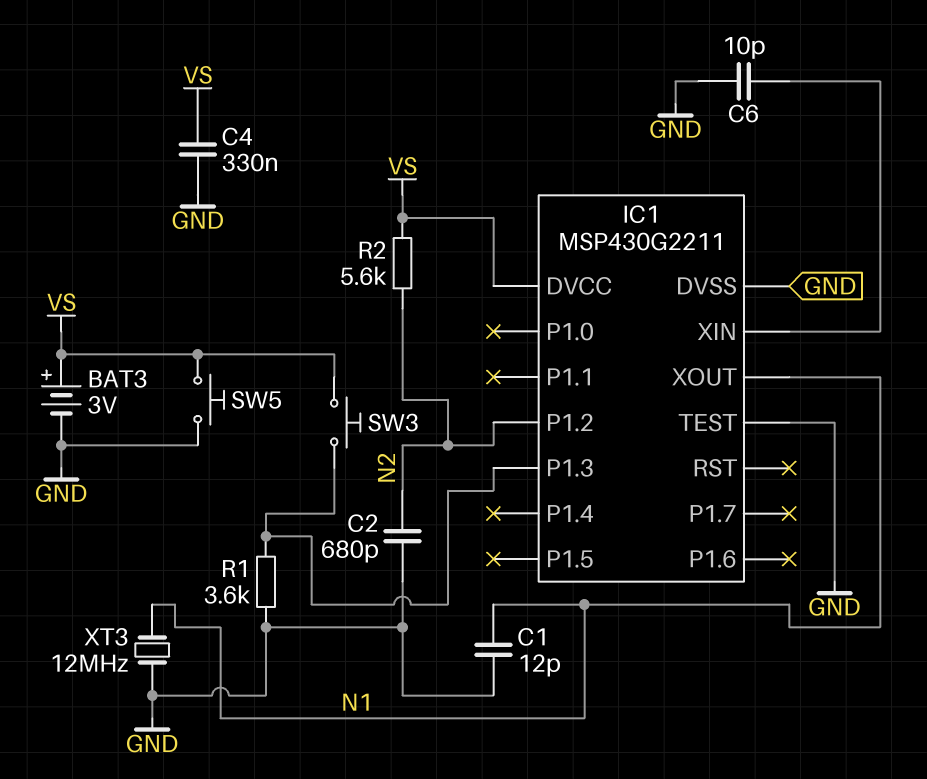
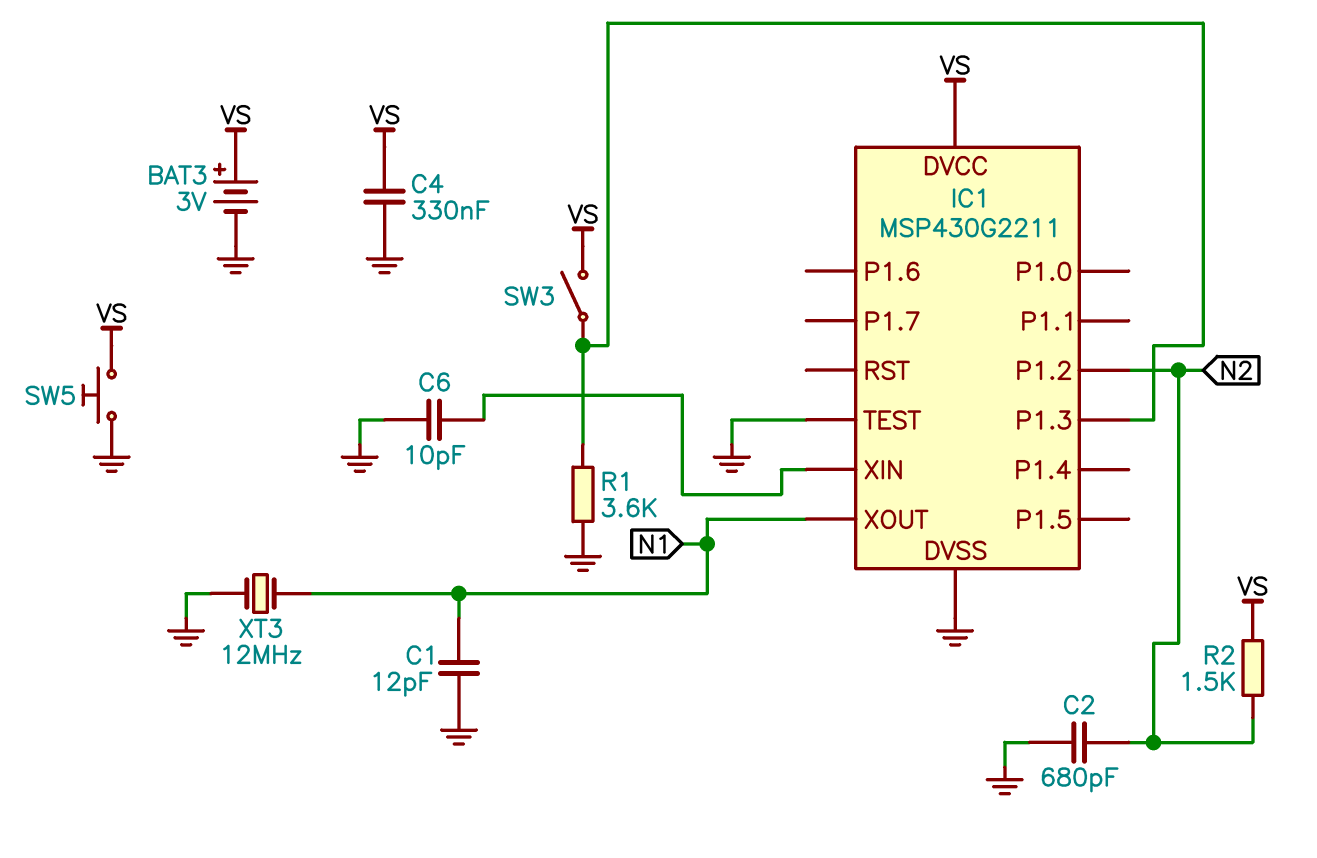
R2: 5.6k (N2, VS) -> 1.5k (N2, VS)
SW3: button (IC1/P1.3, VS) -> switch (IC1/P1.3, VS)

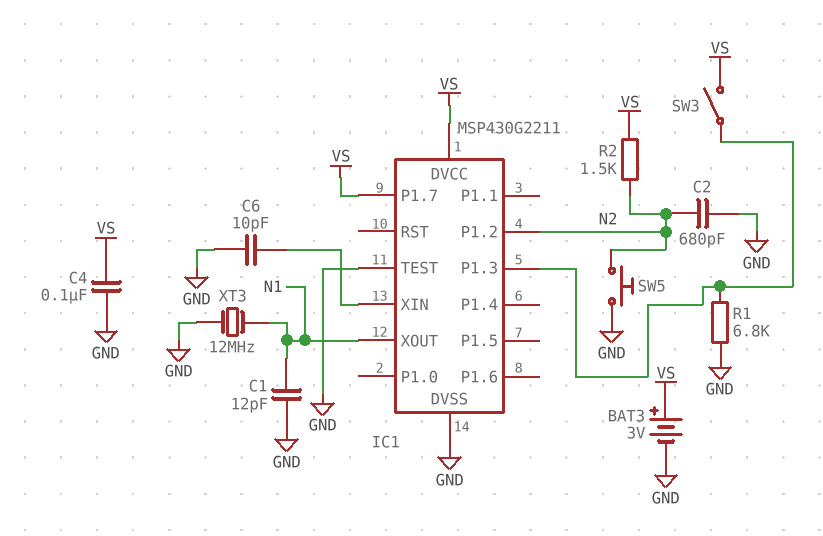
C4: 330nF (GND, VS) -> 100nF (GND, VS)
IC1 pin P1.7: none -> VS
R1: 3.6k (GND, IC1/P1.3) -> 6.8k (GND, IC1/P1.3)
SW5: button (GND, VS) -> button (GND, N2)

